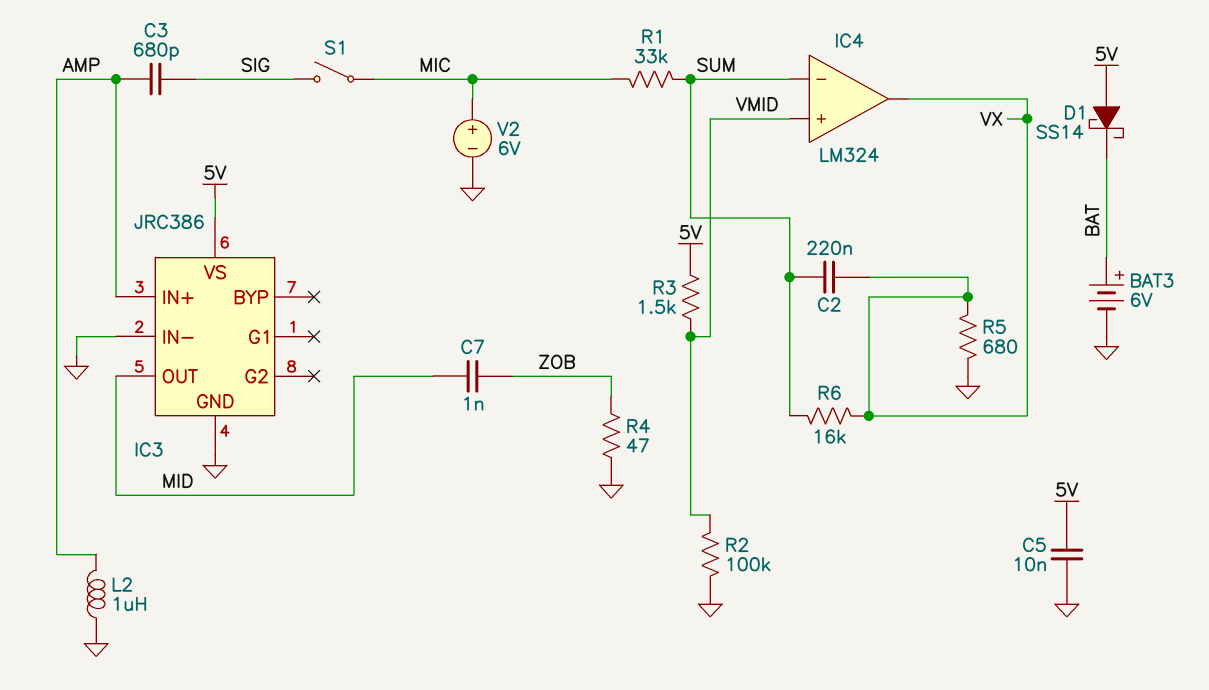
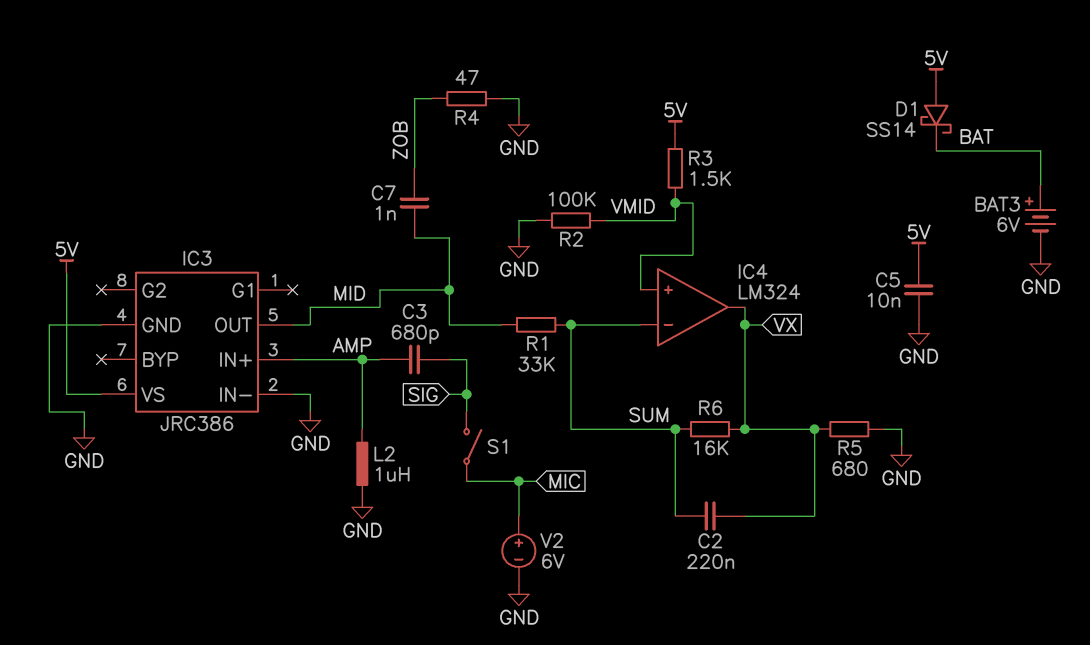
R1: 33k (MIC, SUM) -> 33k (MID, SUM)

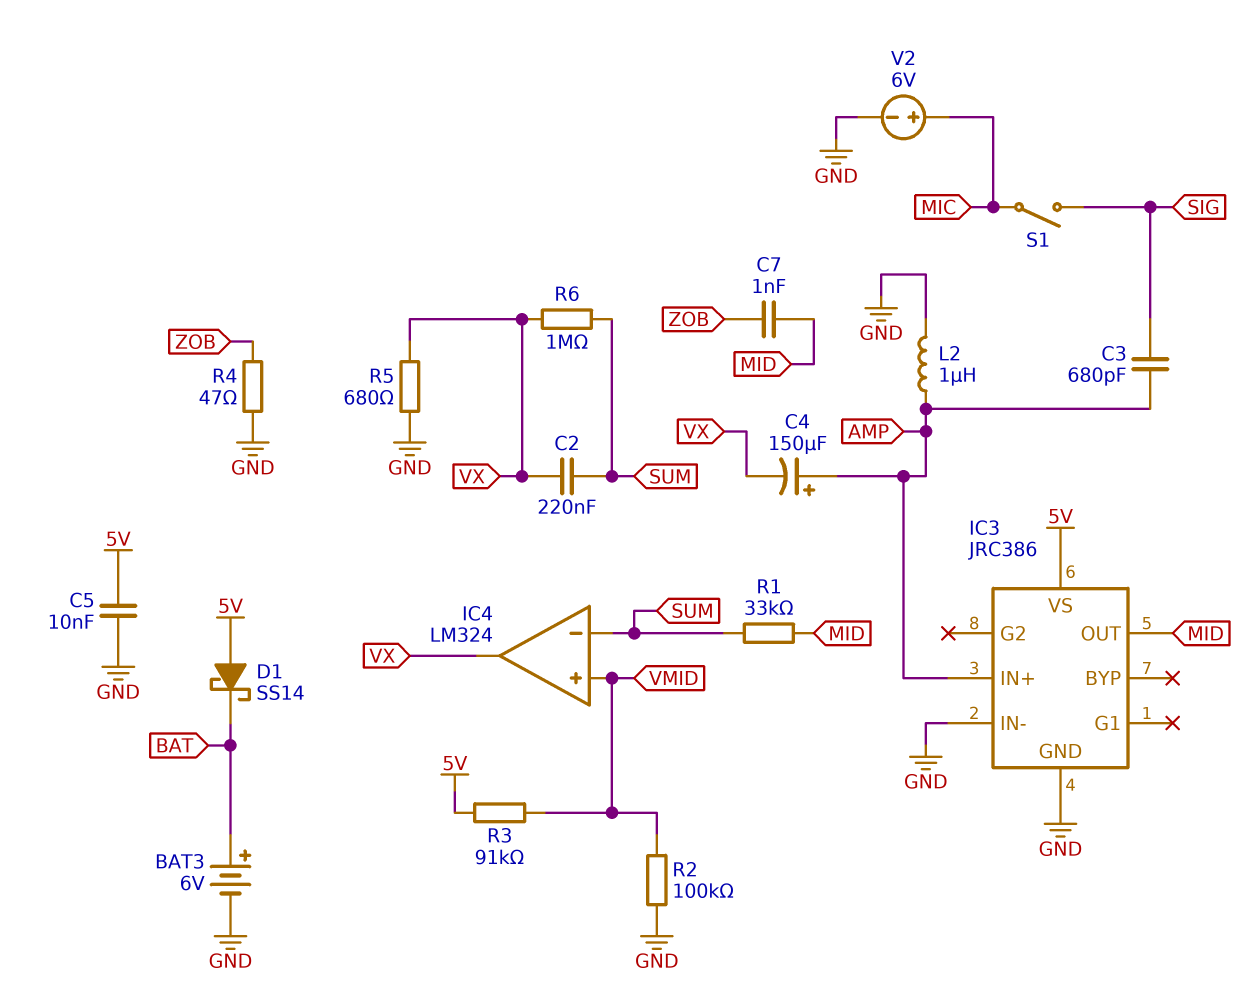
C4: none -> 150uF (plus AMP, minus VX)
R3: 1.5k (5V, VMID) -> 91k (5V, VMID)
R6: 16k (SUM, VX) -> 1M (SUM, VX)

